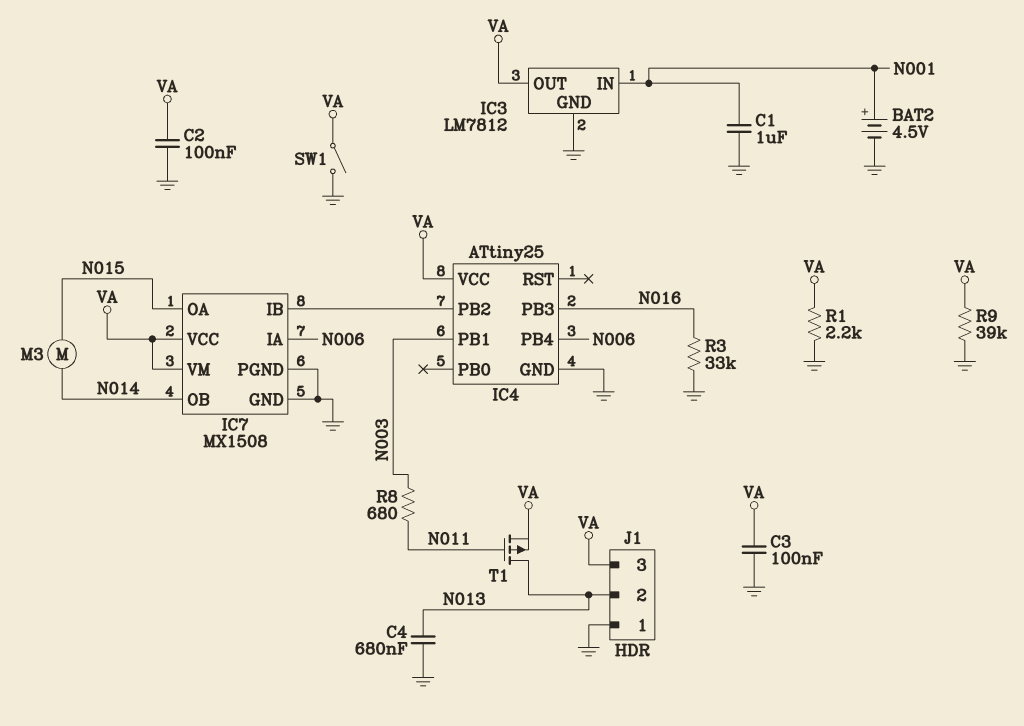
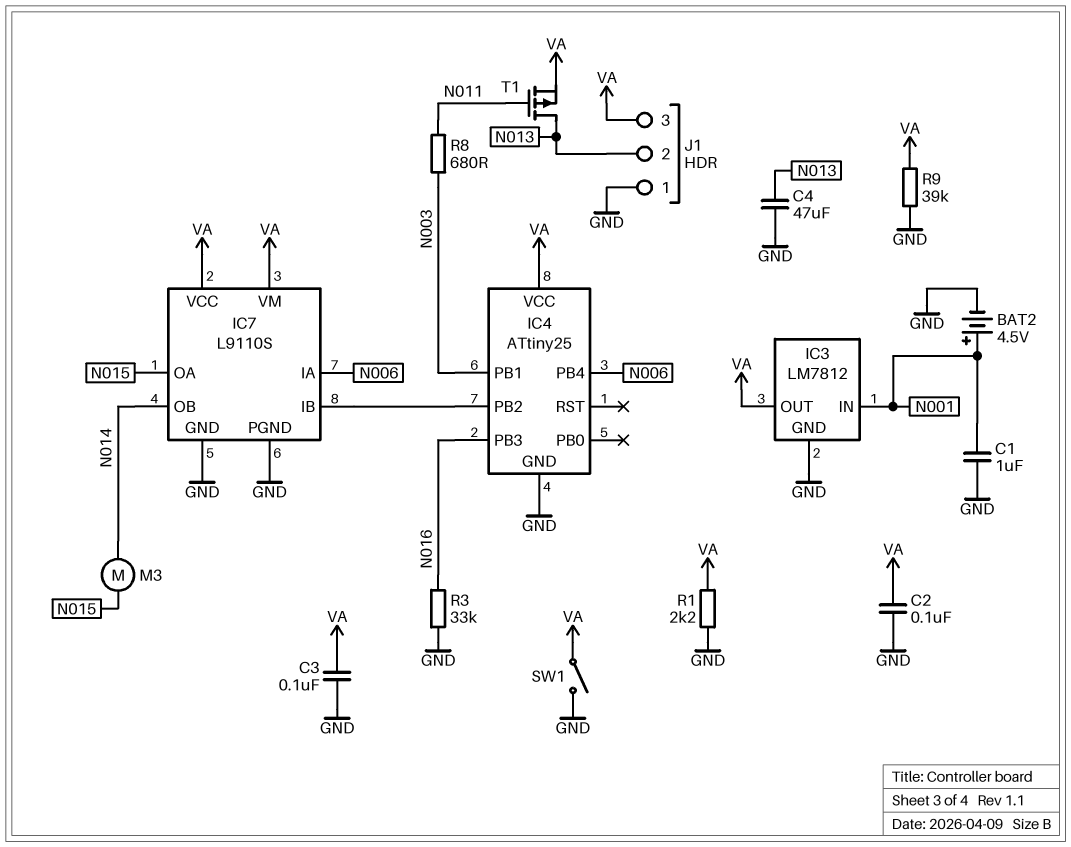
C4: 680nF (GND, N013) -> 47uF (GND, N013)
IC7: MX1508 -> L9110S

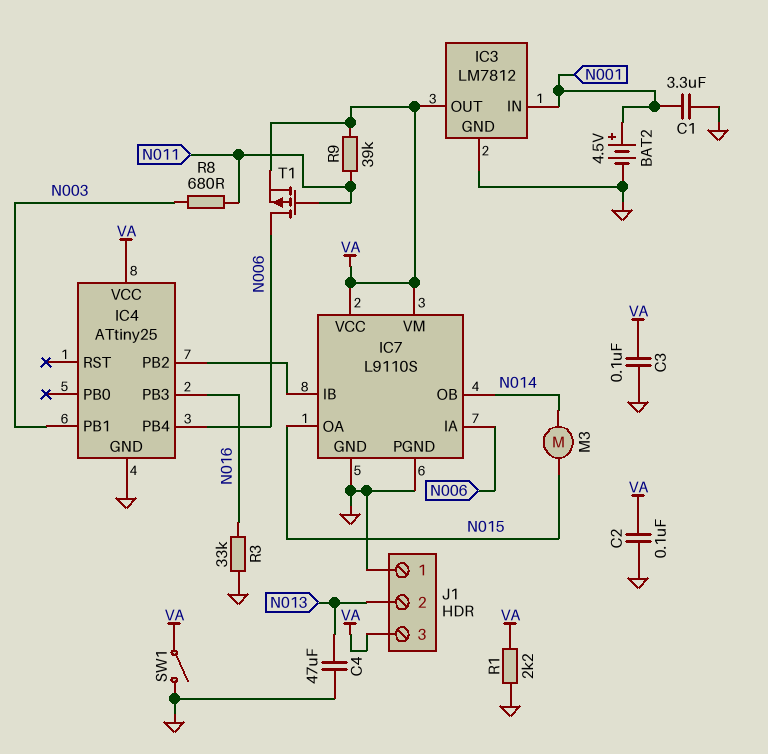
C1: 1uF (GND, N001) -> 3.3uF (GND, N001)
R9: 39k (GND, VA) -> 39k (N011, VA)
T1: PMOS (G N011, D N013, S VA) -> PMOS (G N011, D N006, S VA)

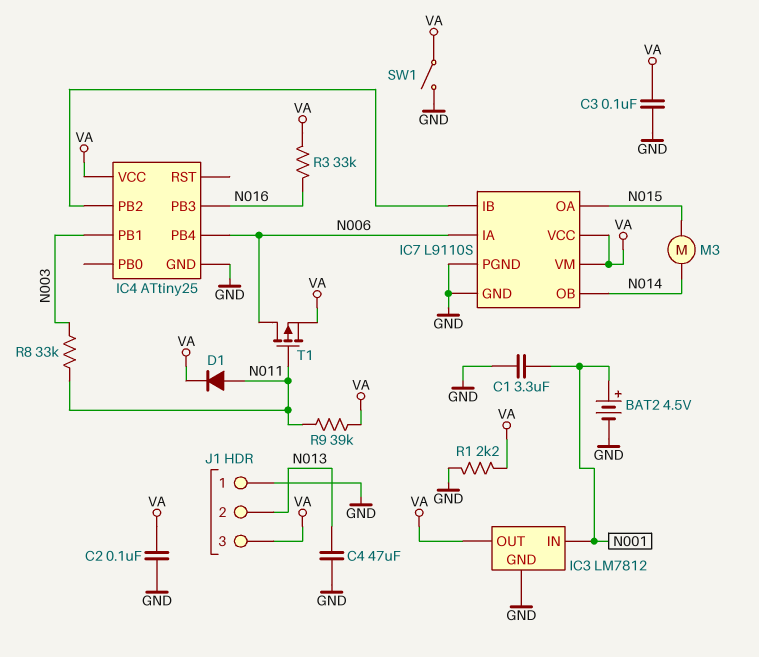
D1: none -> diode (A N011, K VA)
R3: 33k (GND, N016) -> 33k (N016, VA)
R8: 680 (N003, N011) -> 33k (N003, N011)

